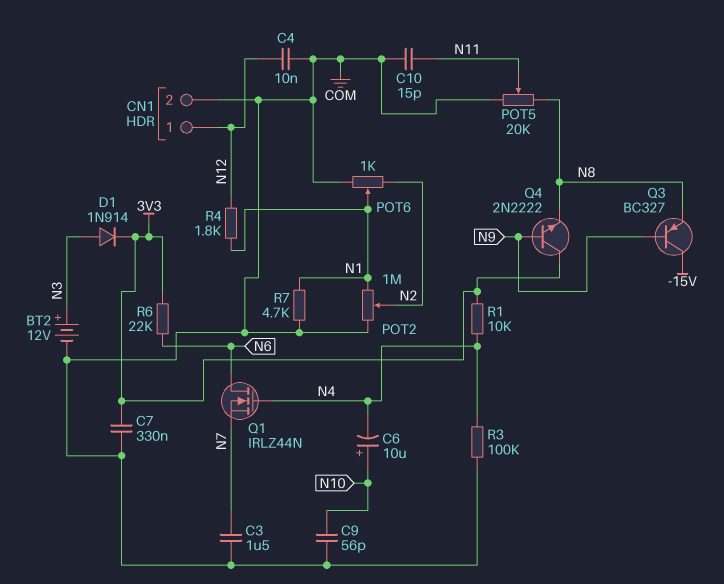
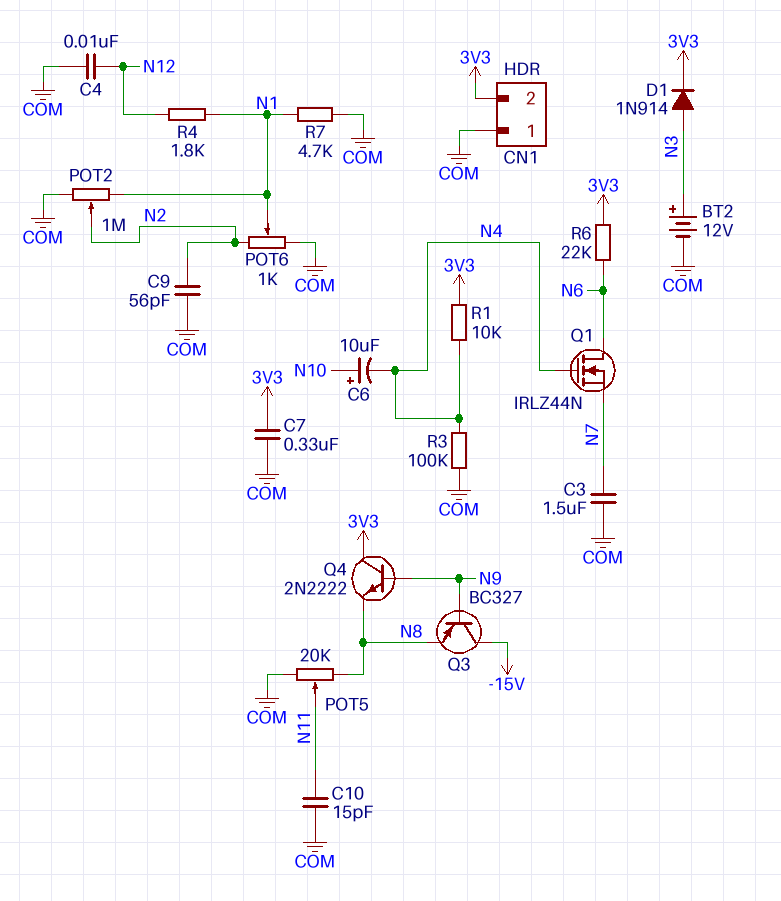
C9: 56pF (COM, N10) -> 56pF (COM, N2)
CN1 pin 1: N12 -> COM
CN1 pin 2: COM -> 3V3

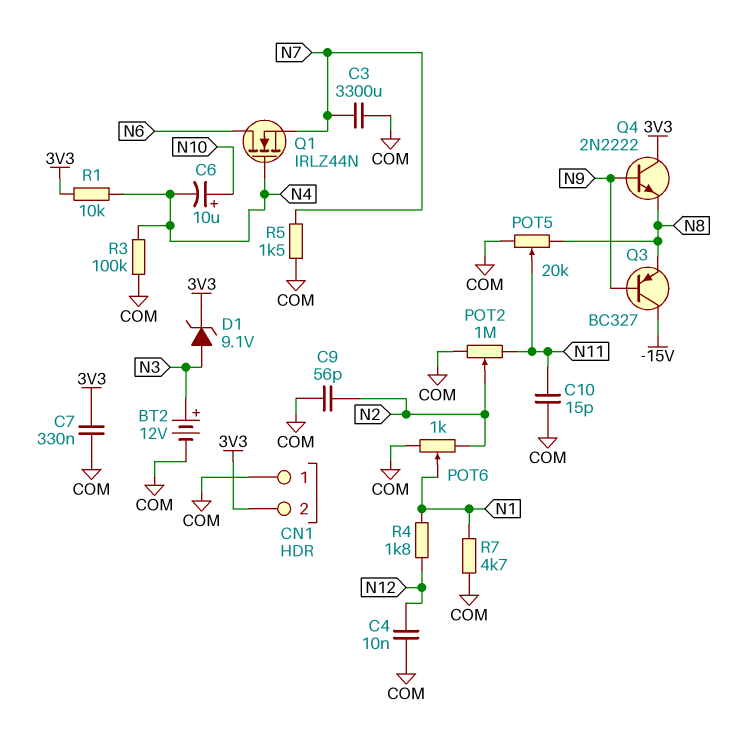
C3: 1.5uF (COM, N7) -> 3300uF (COM, N7)
D1: diode 1N914 (A N3, K 3V3) -> zener 9.1V (A N3, K 3V3)
POT2: 1M (COM, N1, wiper N2) -> 1M (COM, N11, wiper N2)
R5: none -> 1.5k (COM, N7)
R6: 22k (3V3, N6) -> none

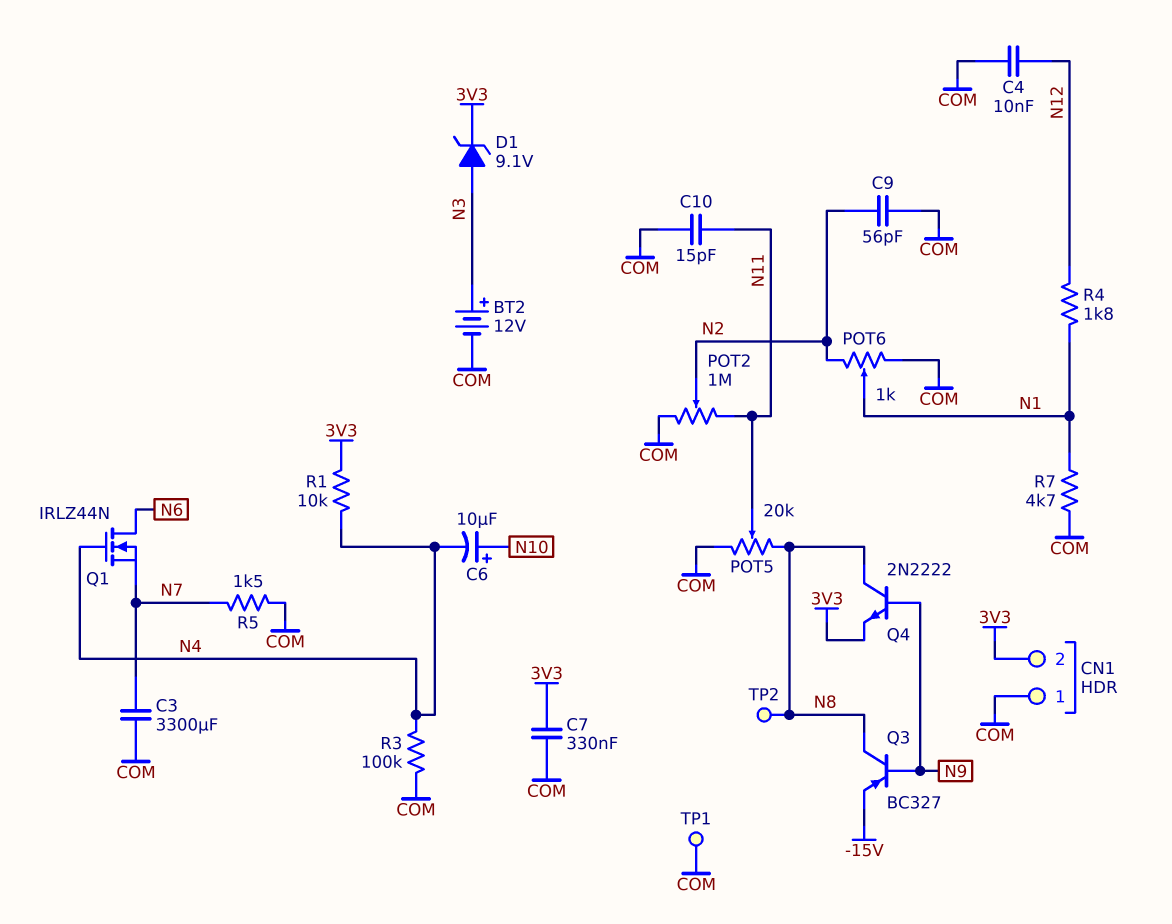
Q3: PNP BC327 (B N9, C -15V, E N8) -> PNP BC327 (B N9, C N8, E -15V)
Q4: NPN 2N2222 (B N9, C 3V3, E N8) -> NPN 2N2222 (B N9, C N8, E 3V3)
TP1: none -> test point (COM)
TP2: none -> test point (N8)

